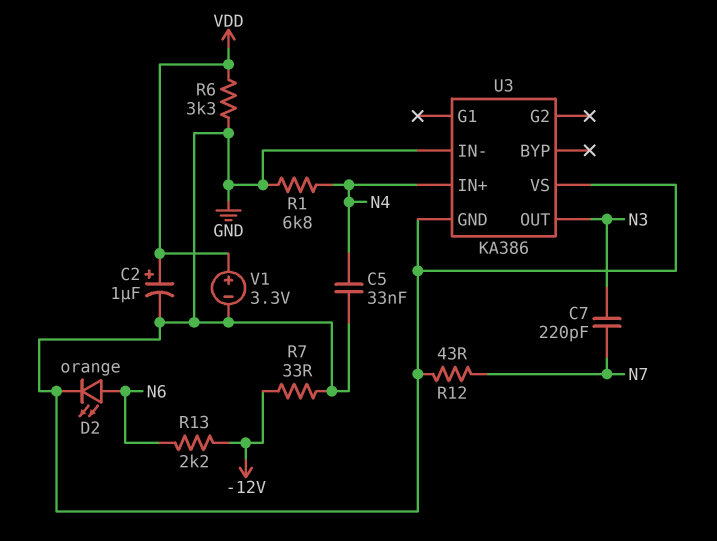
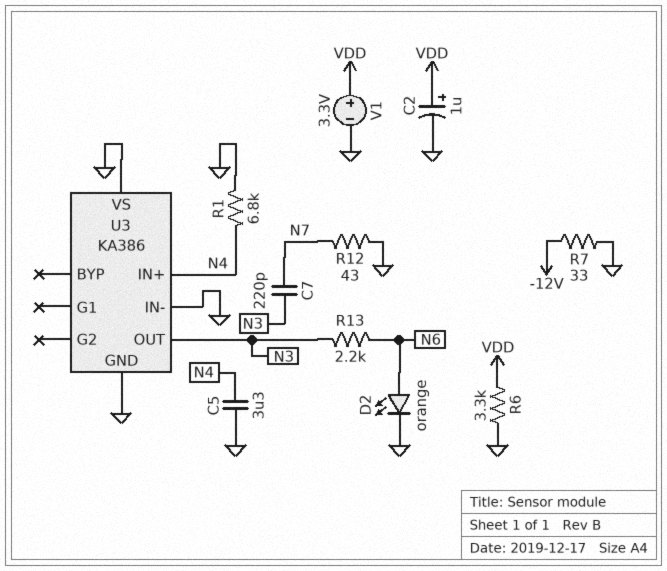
C5: 33nF (GND, N4) -> 3.3uF (GND, N4)
R13: 2.2k (-12V, N6) -> 2.2k (N3, N6)

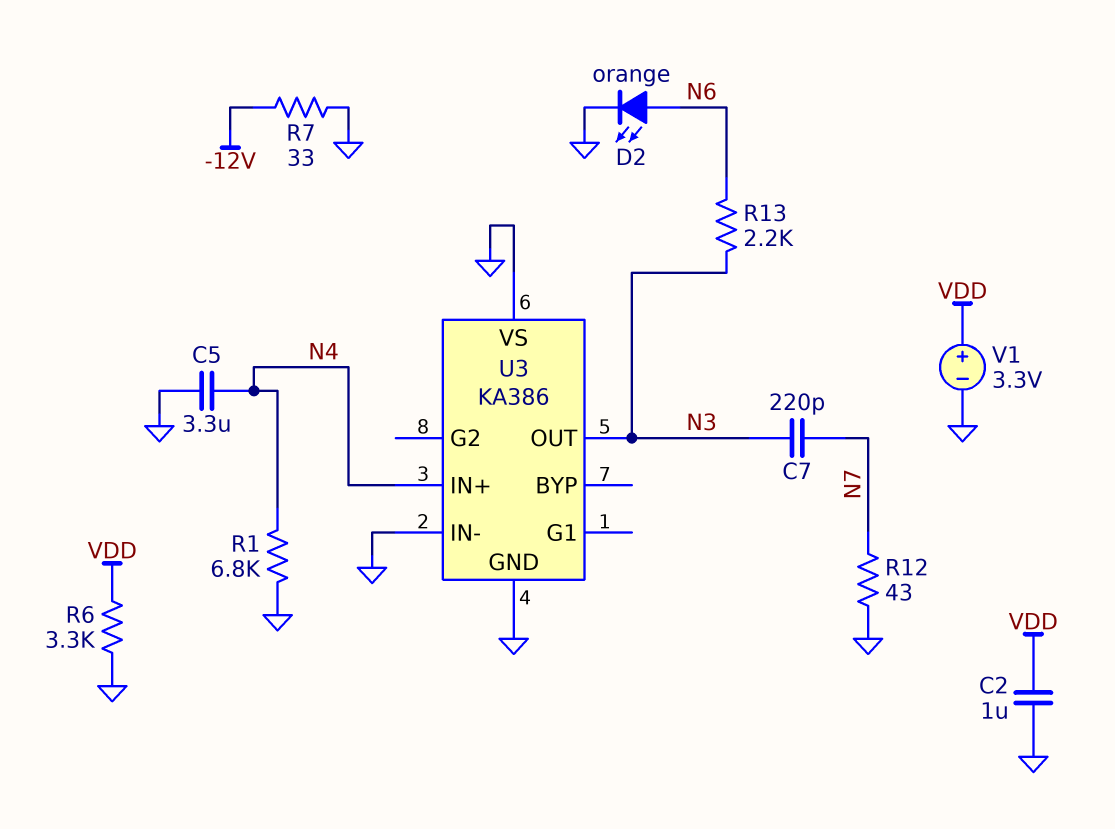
C2: 1uF (plus VDD, minus GND) -> 1uF (GND, VDD)

